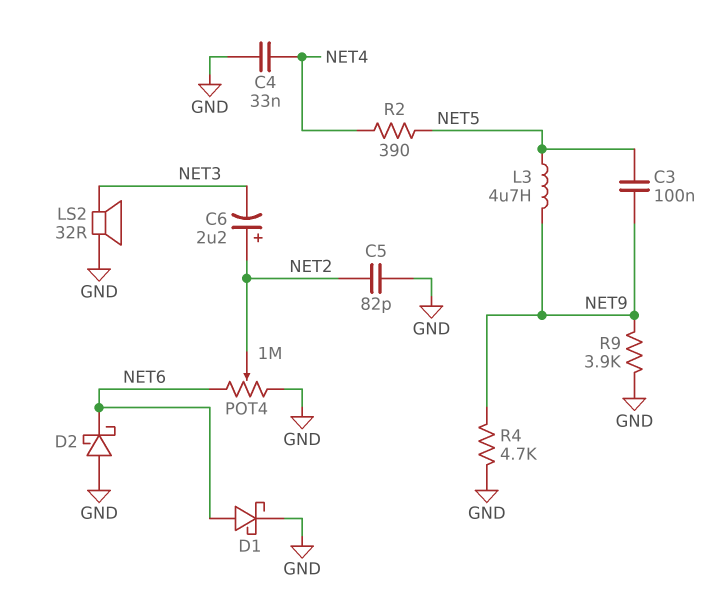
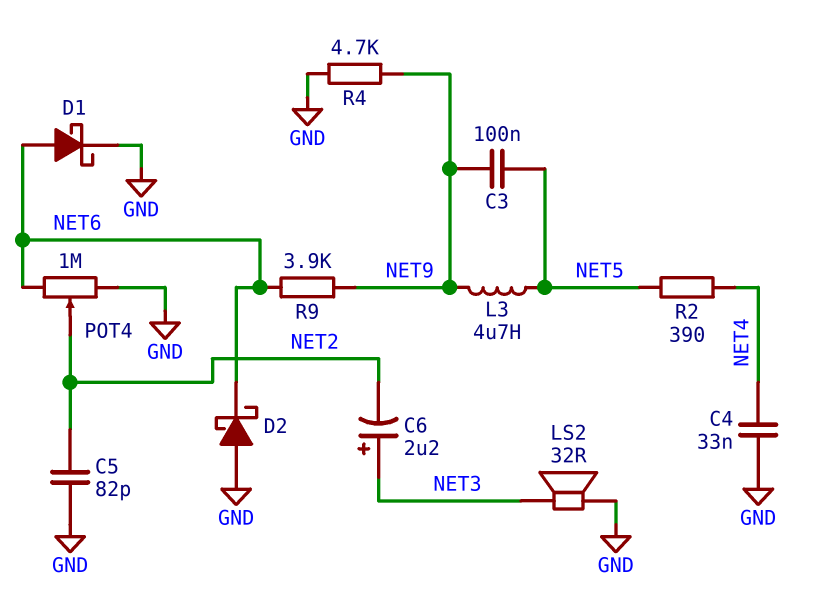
C6: 2.2uF (plus NET2, minus NET3) -> 2.2uF (plus NET3, minus NET2)
R9: 3.9k (GND, NET9) -> 3.9k (NET6, NET9)

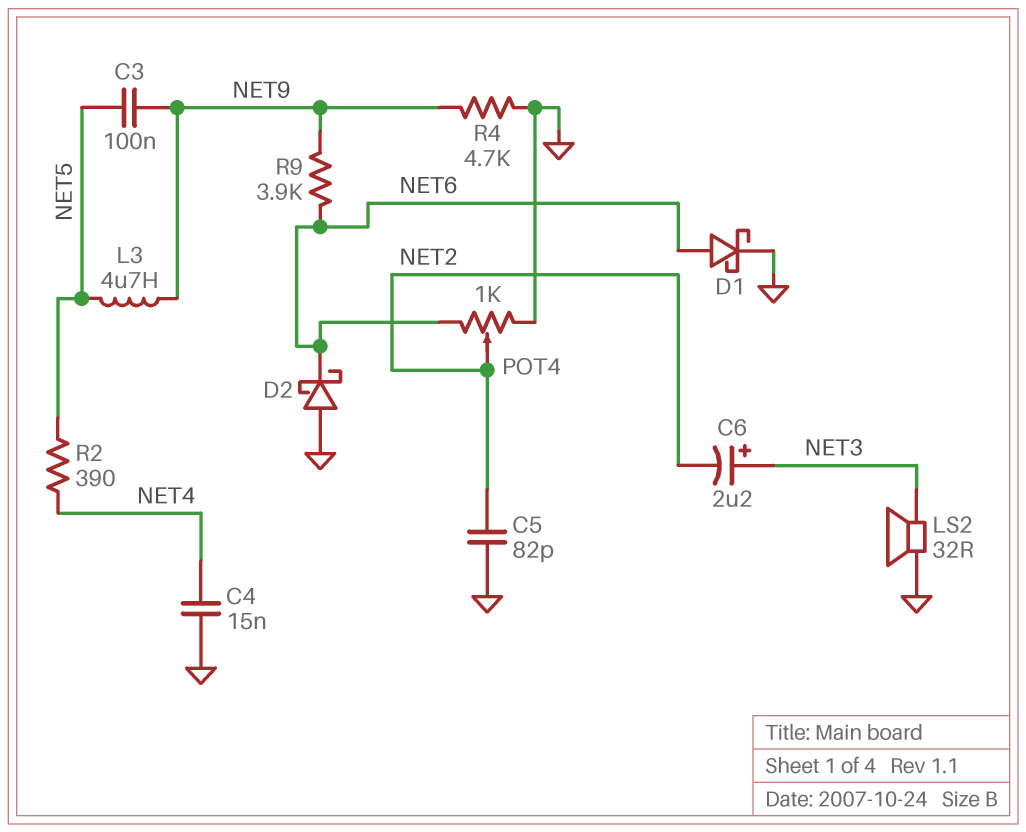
C4: 33nF (GND, NET4) -> 15nF (GND, NET4)
POT4: 1M (GND, NET6, wiper NET2) -> 1k (GND, NET6, wiper NET2)

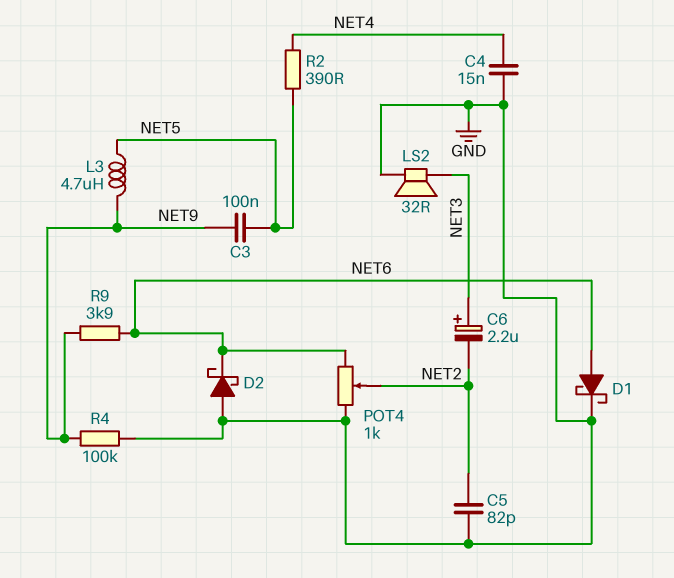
R4: 4.7k (GND, NET9) -> 100k (GND, NET9)

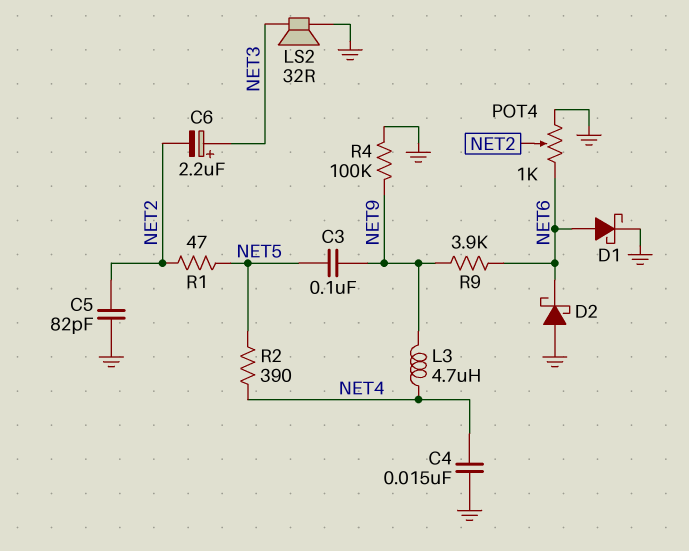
L3: 4.7uH (NET5, NET9) -> 4.7uH (NET4, NET9)
R1: none -> 47 (NET2, NET5)

